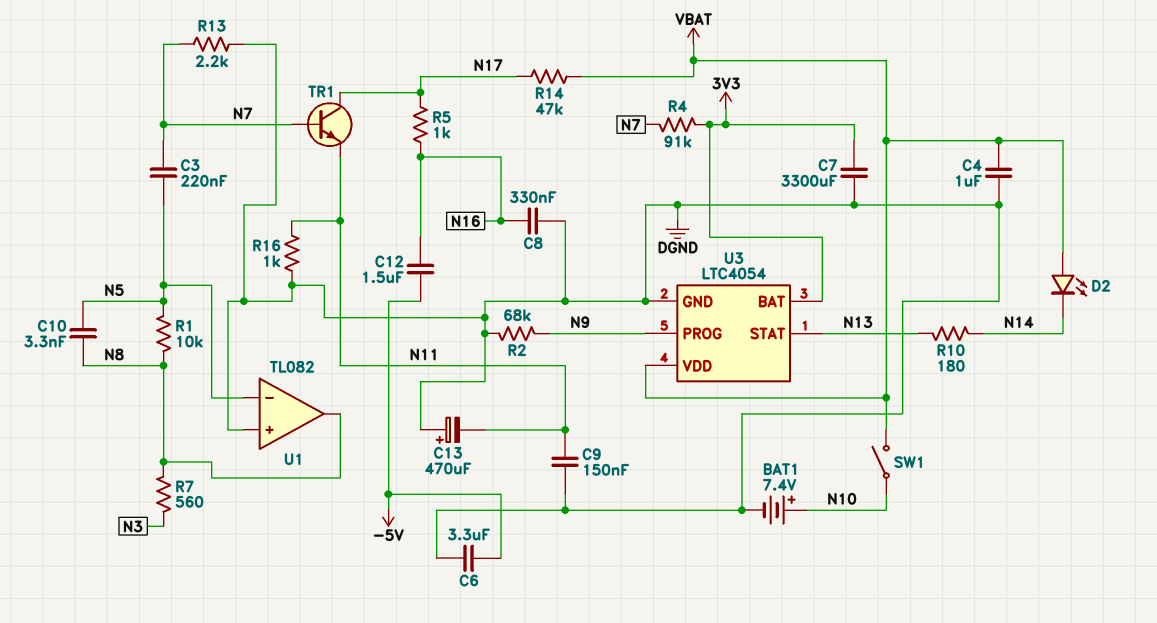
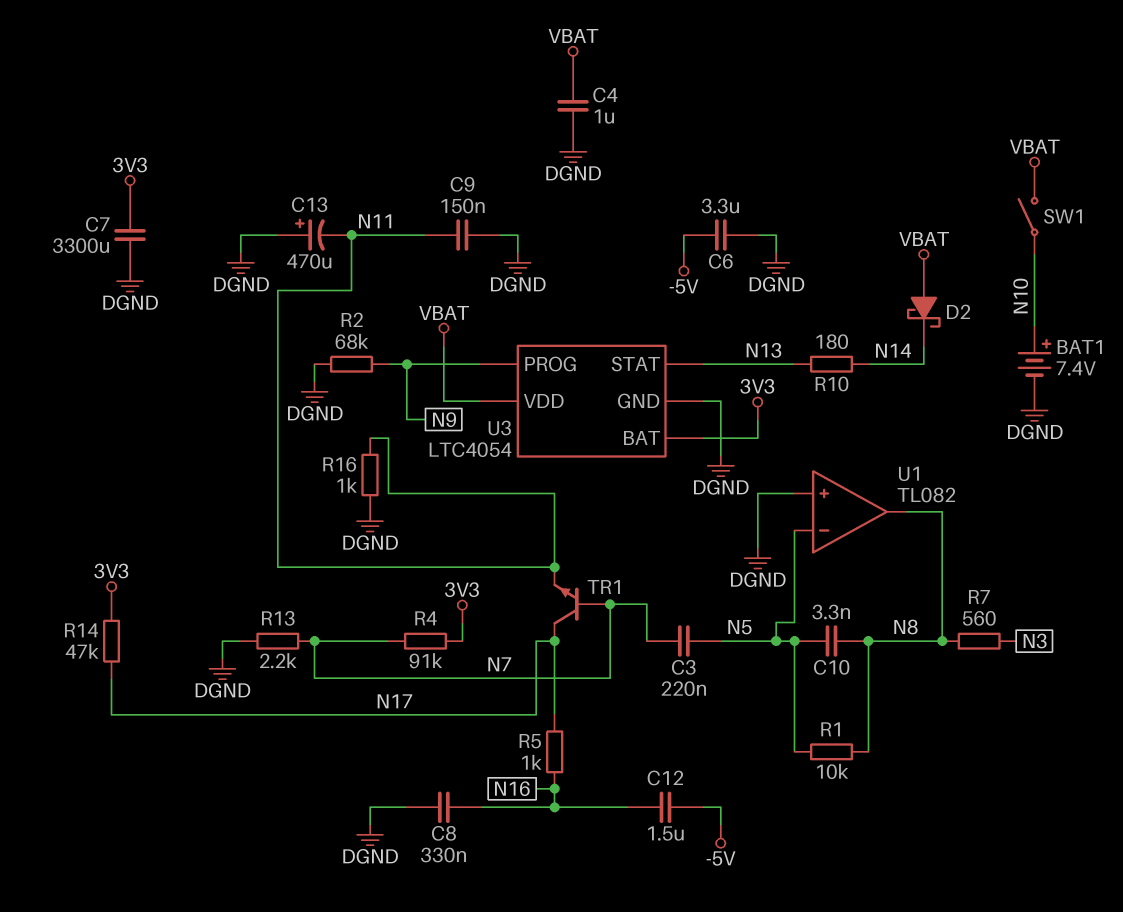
D2: LED (A VBAT, K N14) -> schottky (A VBAT, K N14)
R14: 47k (N17, VBAT) -> 47k (3V3, N17)

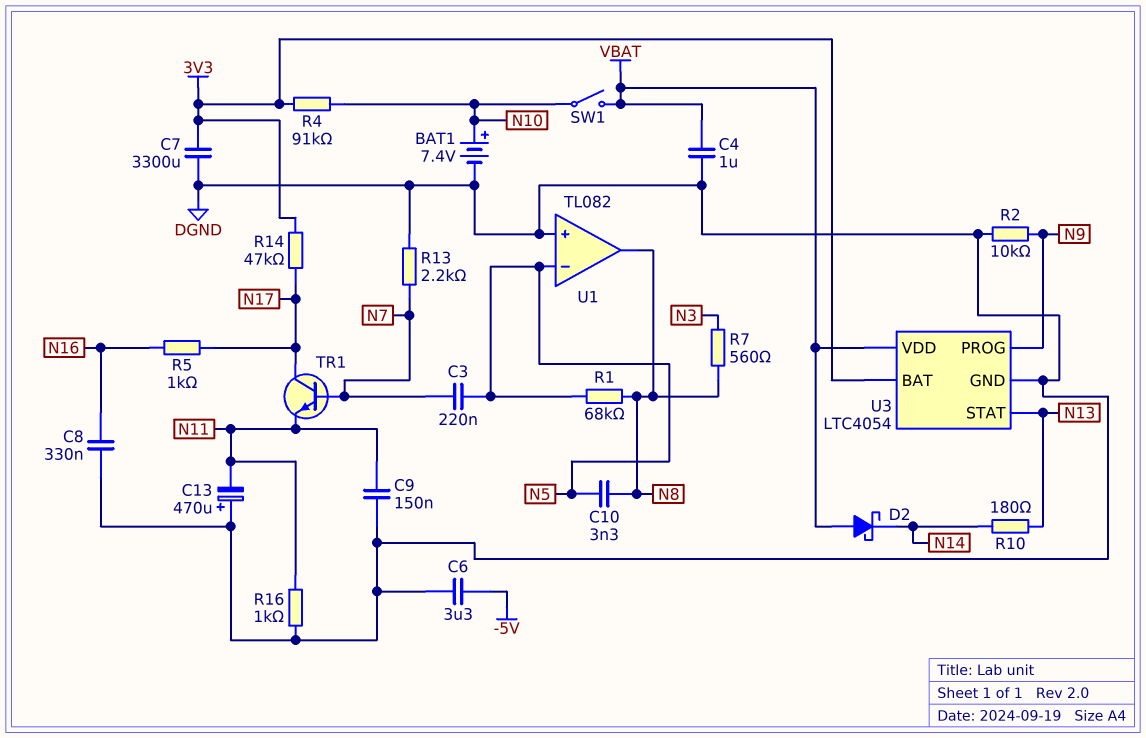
C12: 1.5uF (-5V, N16) -> none
R1: 10k (N5, N8) -> 68k (N5, N8)
R2: 68k (DGND, N9) -> 10k (DGND, N9)
R4: 91k (3V3, N7) -> 91k (3V3, N10)

